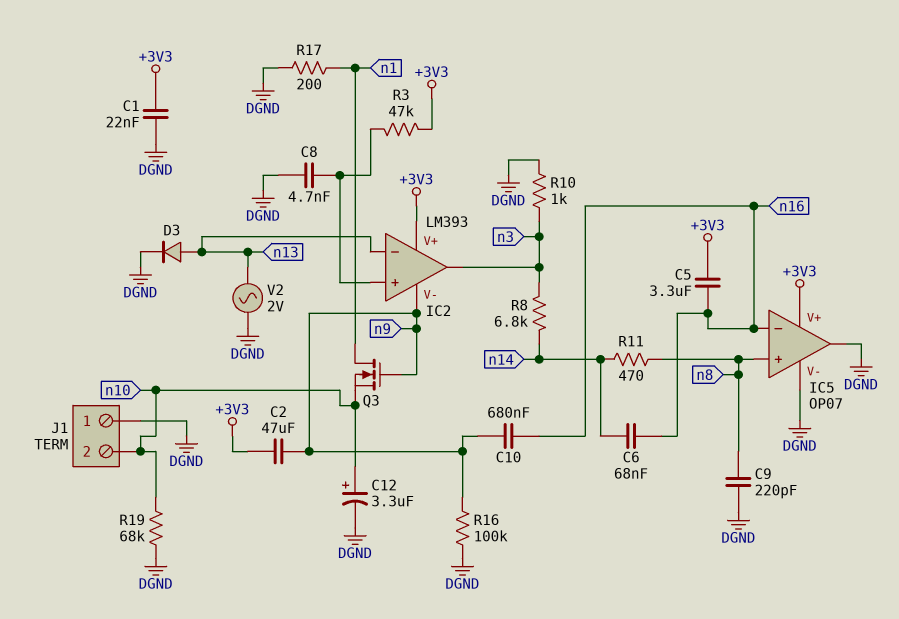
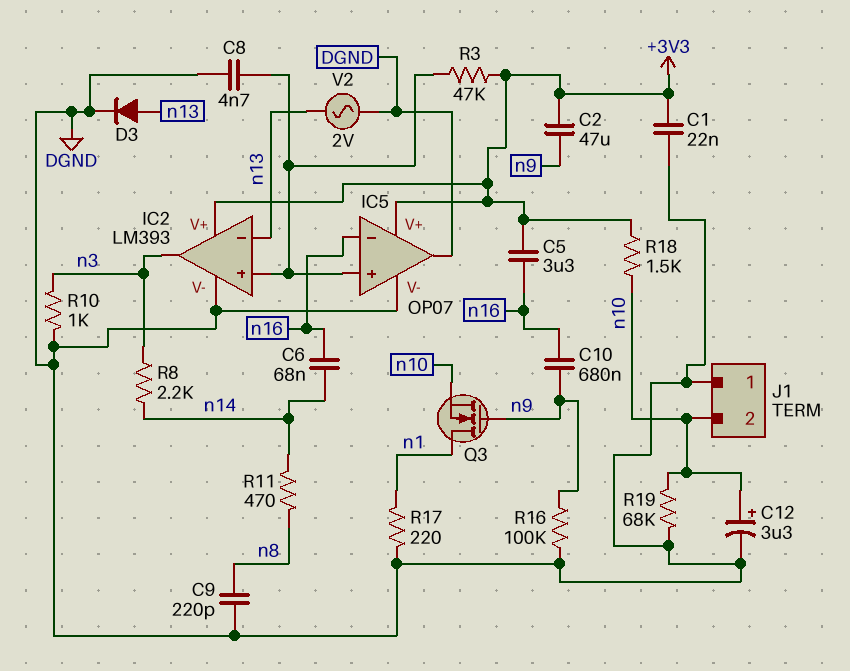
IC2 pin V-: n9 -> DGND
IC5 pin in+: n8 -> IC2/in+
R8: 6.8k (n3, n14) -> 2.2k (n3, n14)
R17: 200 (DGND, n1) -> 220 (DGND, n1)
R18: none -> 1.5k (+3V3, n10)

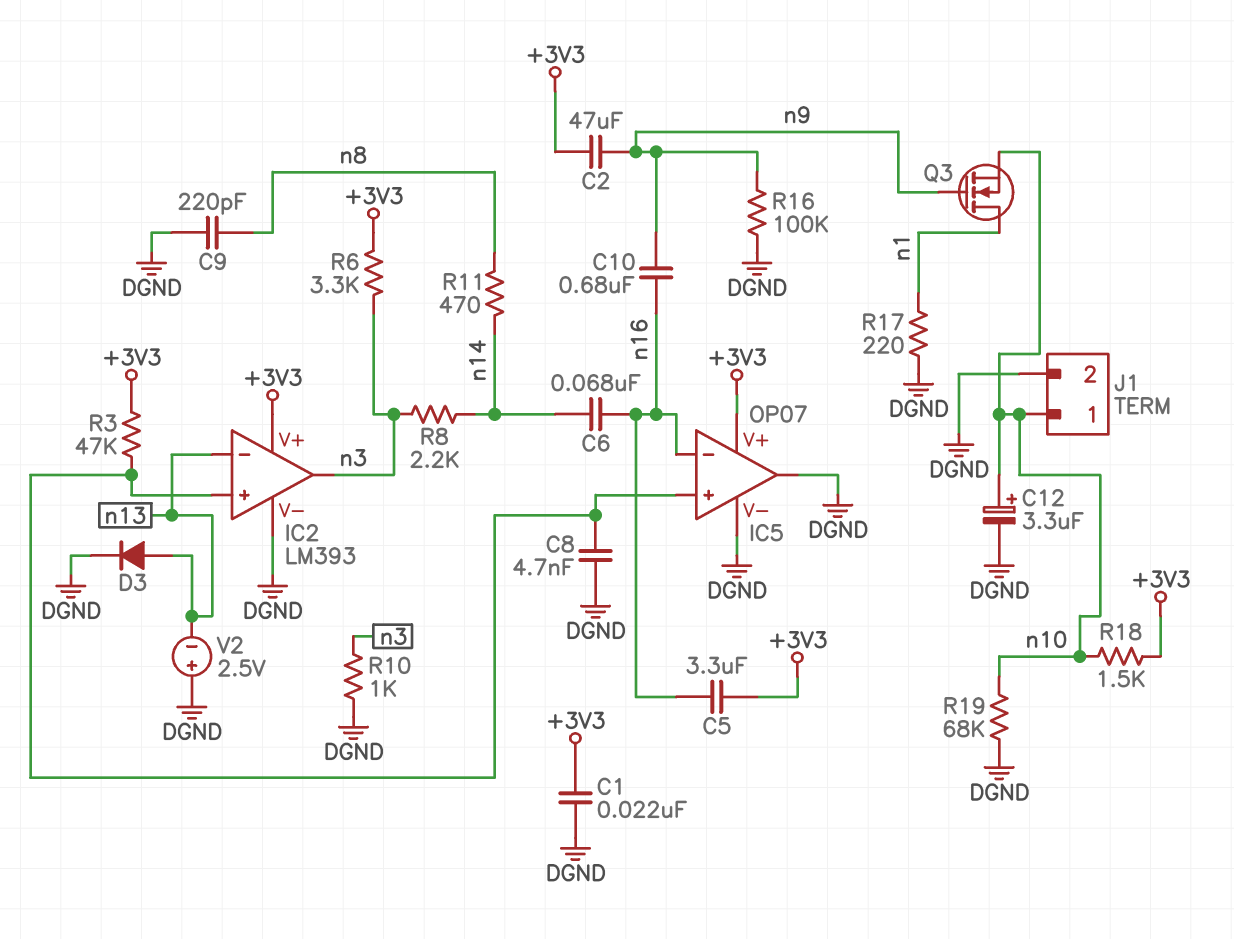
J1 pin 1: DGND -> n10
J1 pin 2: n10 -> DGND
R6: none -> 3.3k (+3V3, n3)
V2: AC 2V (DGND, n13) -> 2.5V (plus DGND, minus n13)

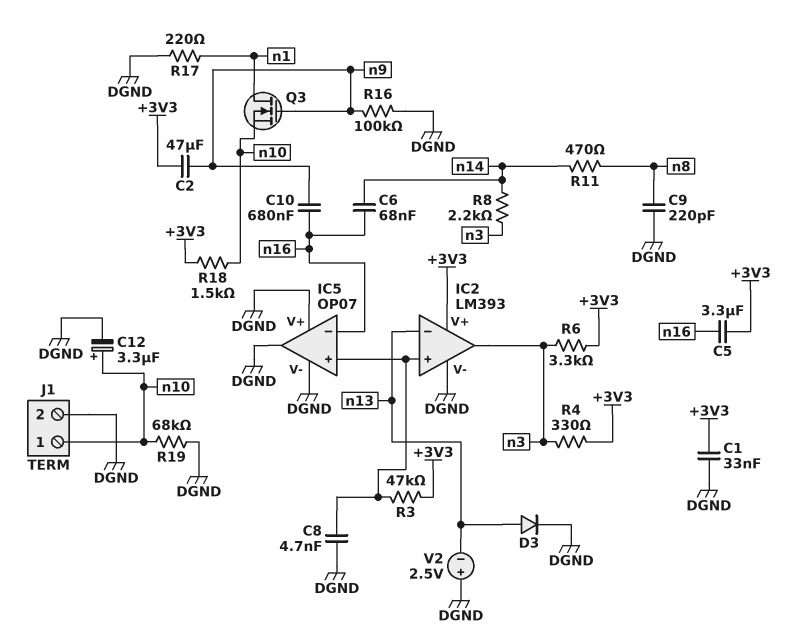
C1: 22nF (+3V3, DGND) -> 33nF (+3V3, DGND)
IC5 pin V+: +3V3 -> DGND
R4: none -> 330 (+3V3, n3)
R10: 1k (DGND, n3) -> none

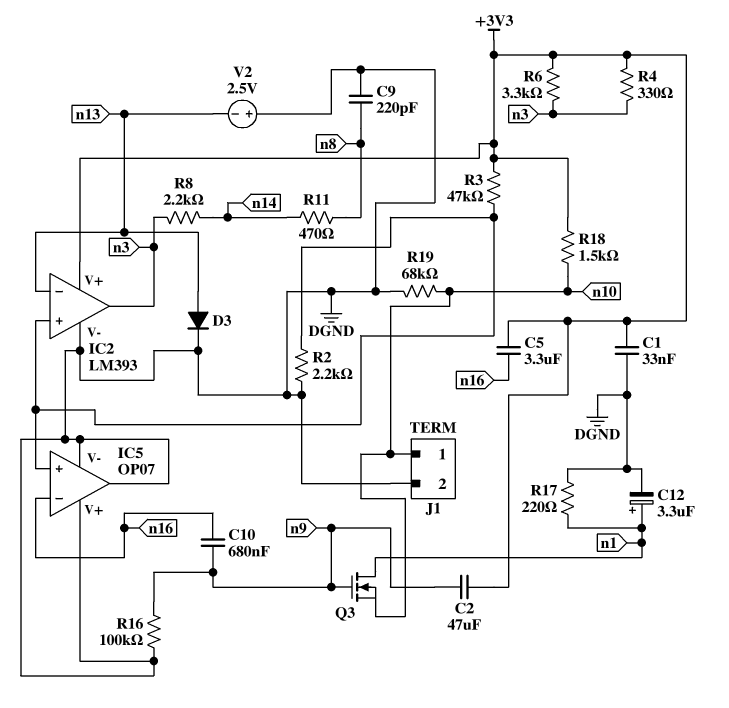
C6: 68nF (n14, n16) -> none
C8: 4.7nF (DGND, IC2/in+) -> none
C12: 3.3uF (plus n10, minus DGND) -> 3.3uF (plus n1, minus DGND)
R2: none -> 2.2k (DGND, IC2/in+)

